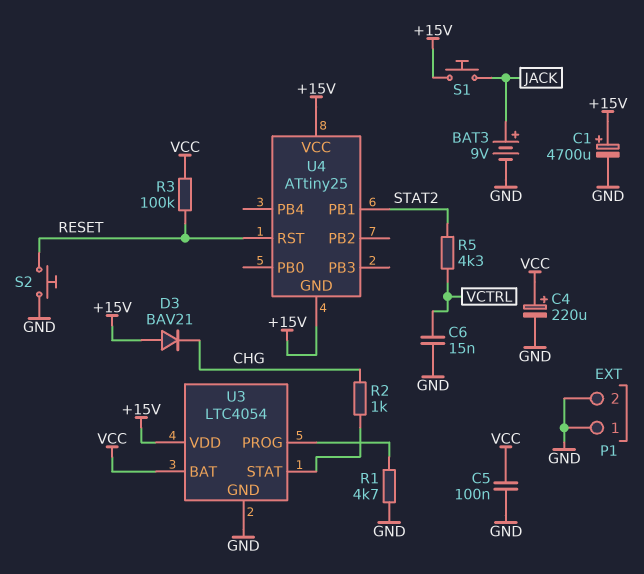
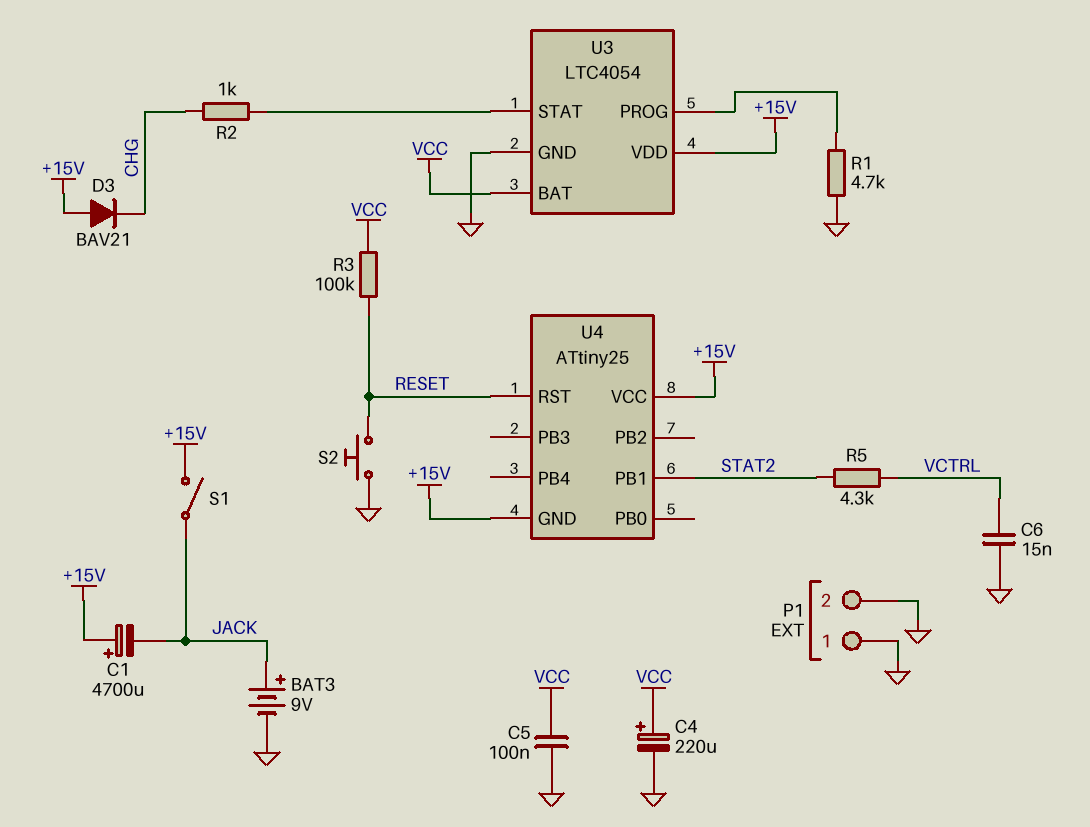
C1: 4700uF (plus +15V, minus GND) -> 4700uF (plus +15V, minus JACK)
S1: button (+15V, JACK) -> switch (+15V, JACK)

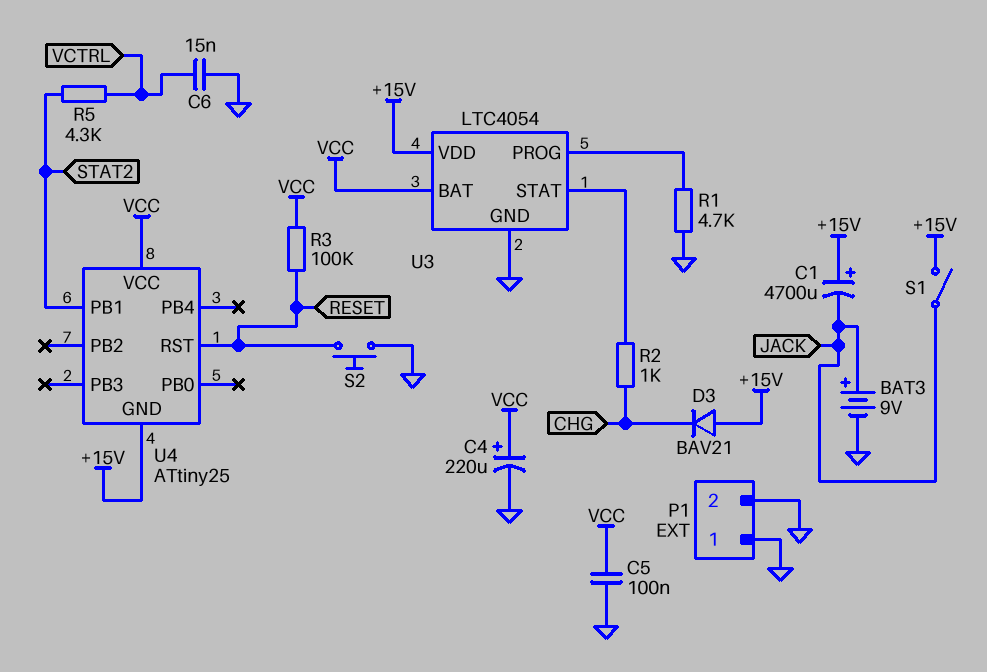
U4 pin VCC: +15V -> VCC

